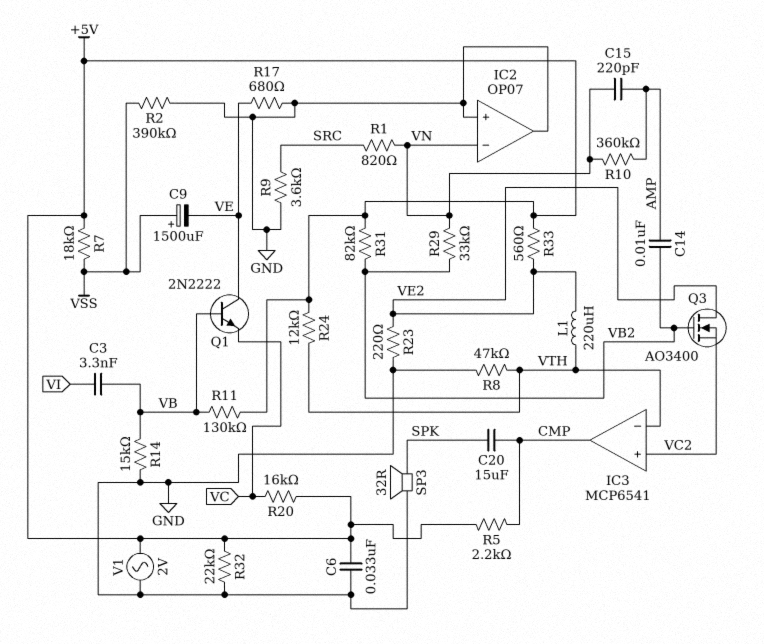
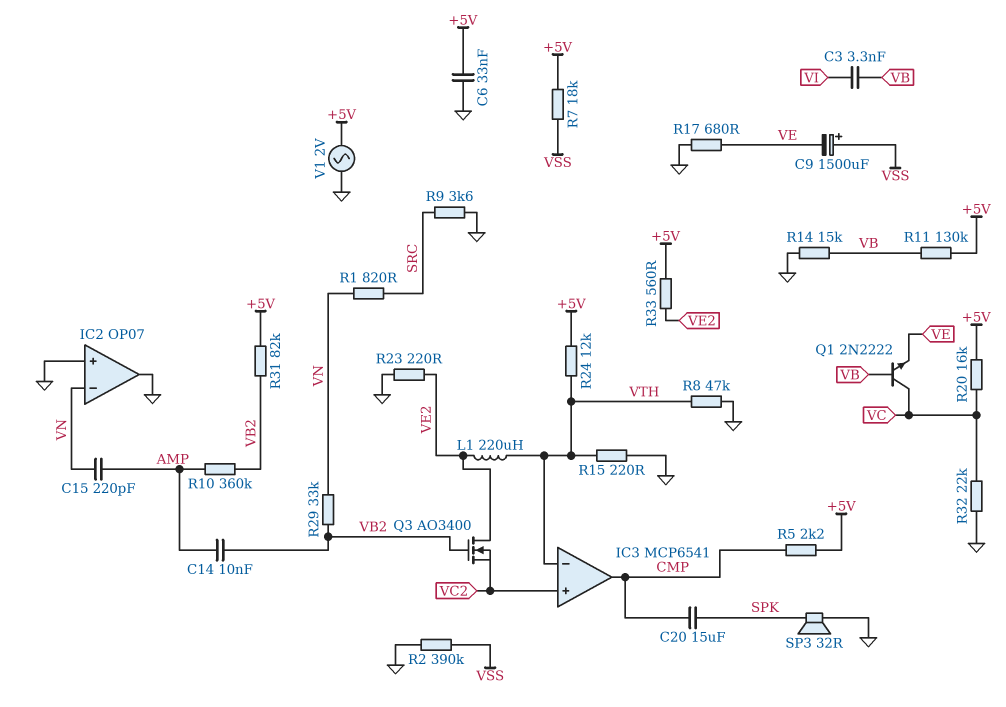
Q1: NPN 2N2222 (B VB, C VE, E VC) -> NPN 2N2222 (B VB, C VC, E VE)
R10: 360k (AMP, VN) -> 360k (AMP, VB2)
R15: none -> 220 (GND, VTH)
R32: 22k (+5V, GND) -> 22k (GND, VC)

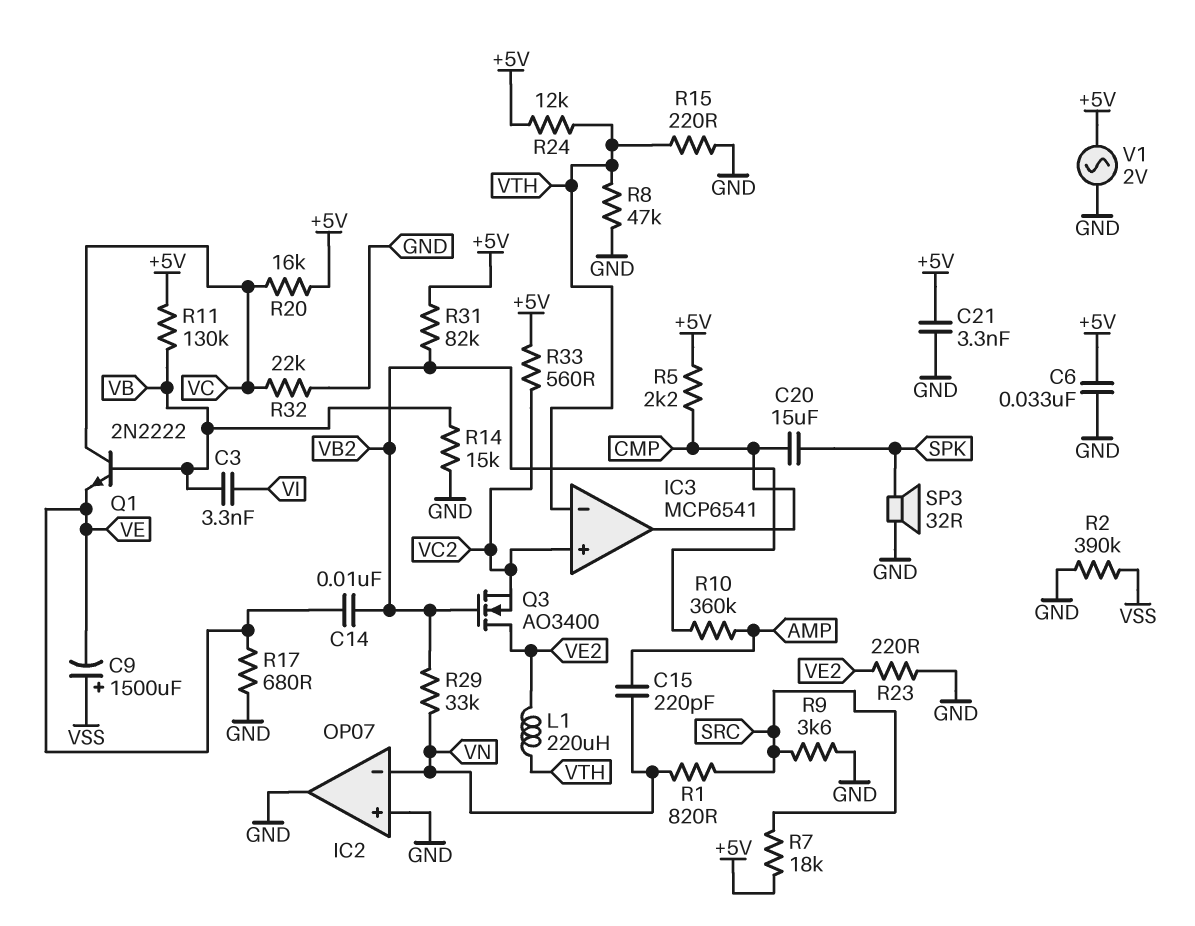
C14: 10nF (AMP, VB2) -> 10nF (VB2, VE)
C21: none -> 3.3nF (+5V, GND)
R7: 18k (+5V, VSS) -> 18k (+5V, SRC)
R33: 560 (+5V, VE2) -> 560 (+5V, VC2)

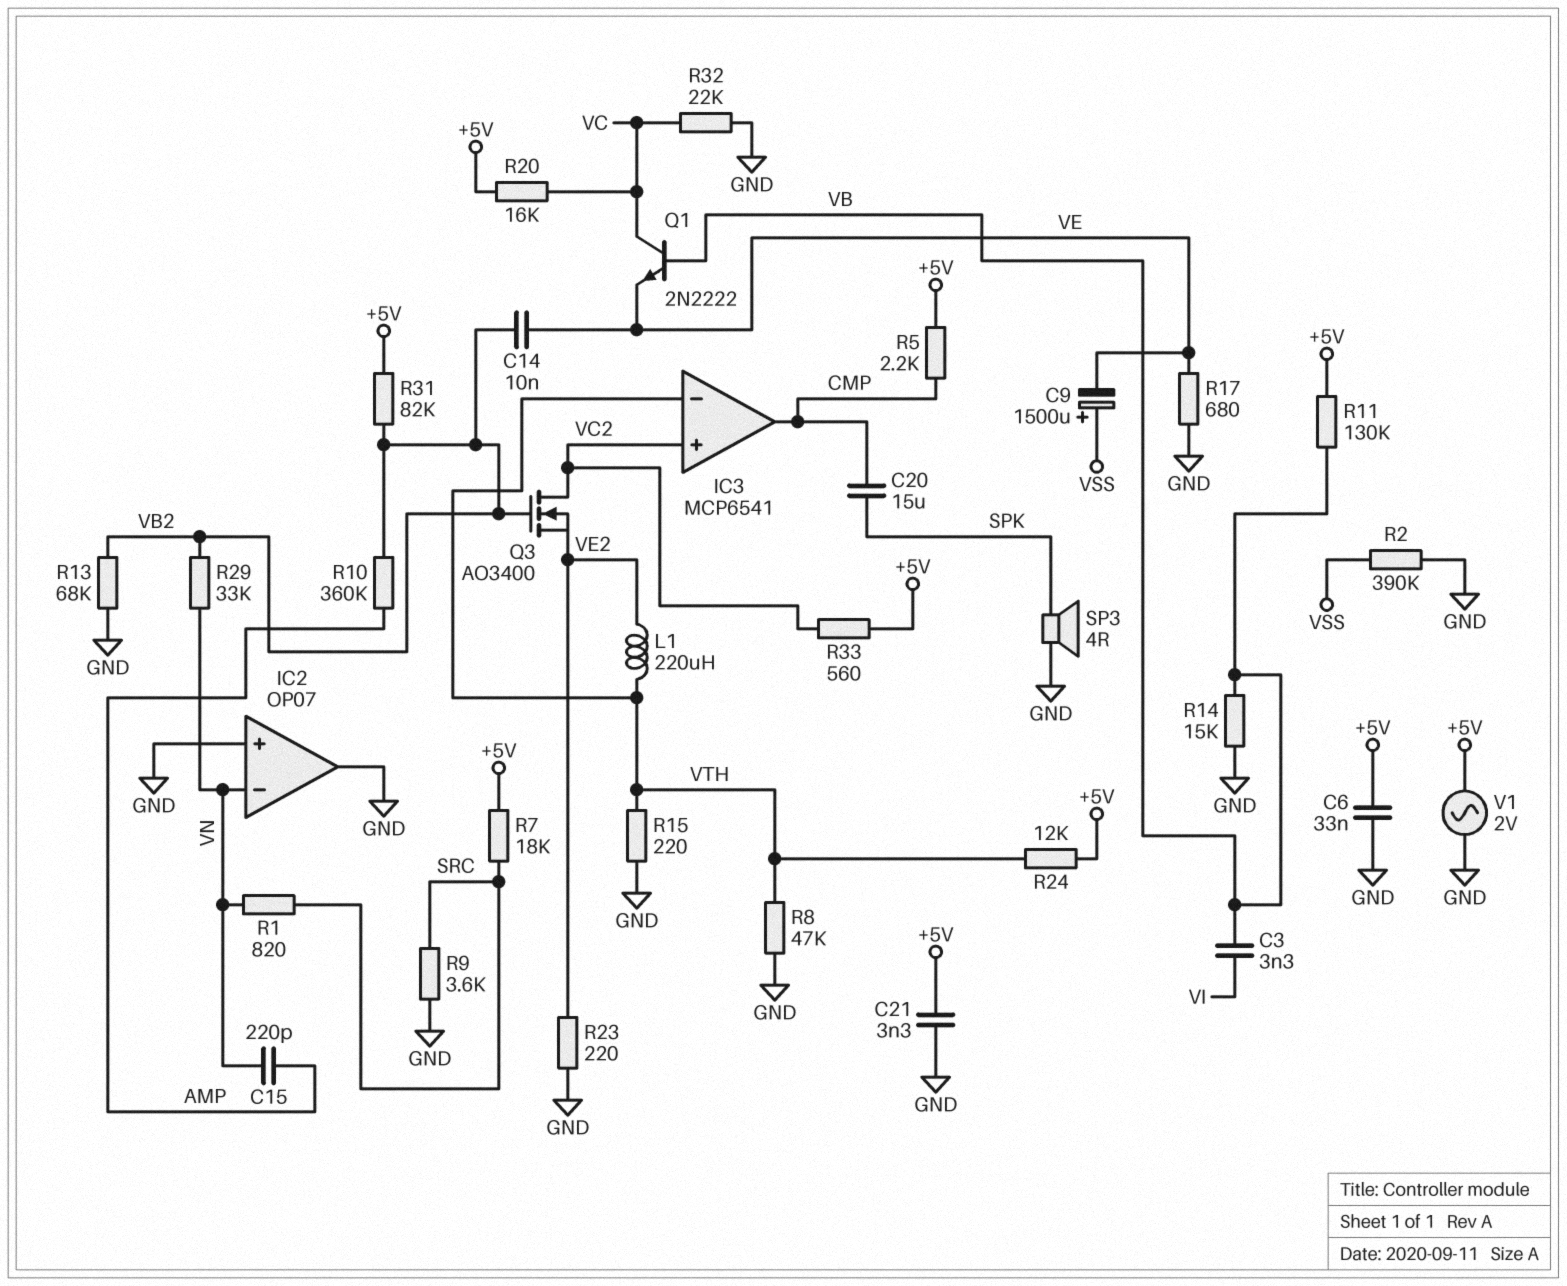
Q3: NMOS AO3400 (G VB2, D VE2, S VC2) -> NMOS AO3400 (G VB2, D VC2, S VE2)
R13: none -> 68k (GND, VB2)
SP3: speaker 32R (GND, SPK) -> speaker 4R (GND, SPK)

